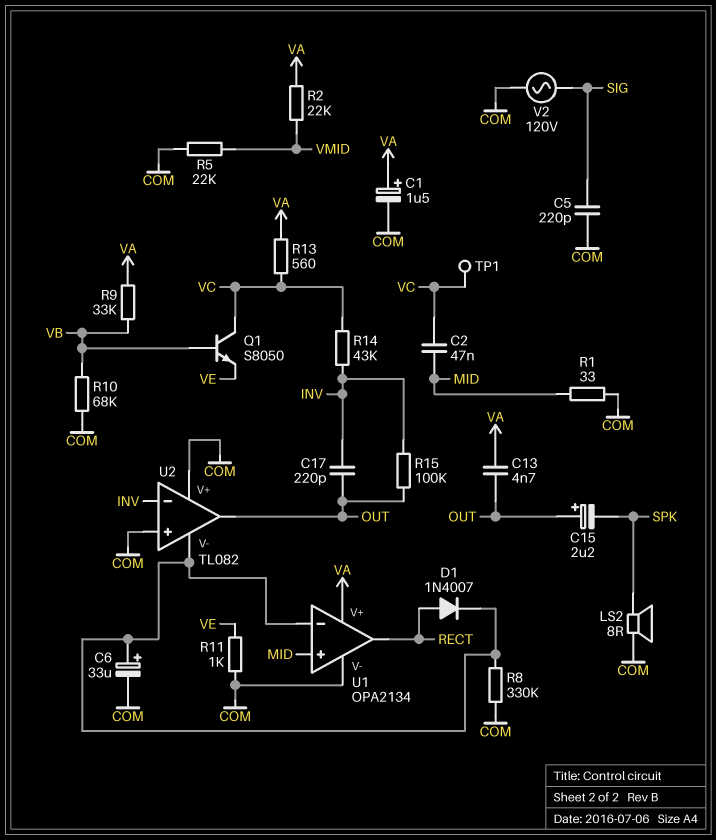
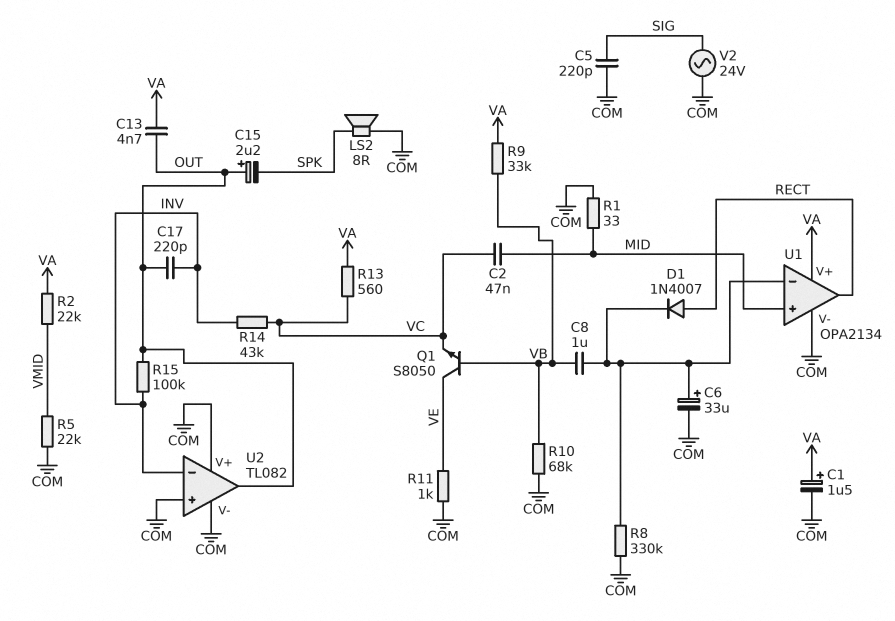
C8: none -> 1uF (U1/in-, VB)
Q1: NPN S8050 (B VB, C VC, E VE) -> NPN S8050 (B VB, C VE, E VC)
TP1: test point (VC) -> none
U2 pin V-: U1/in- -> COM
V2: AC 120V (COM, SIG) -> AC 24V (COM, SIG)

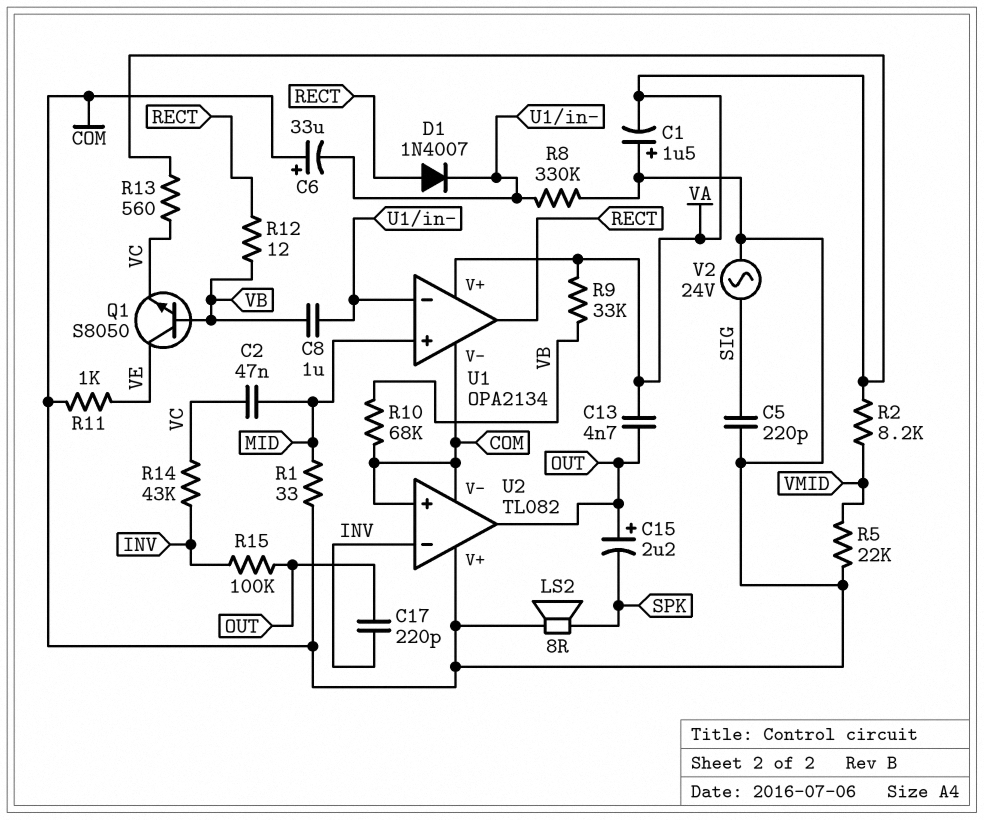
C1: 1.5uF (plus VA, minus COM) -> 1.5uF (plus COM, minus VA)
C6: 33uF (plus U1/in-, minus COM) -> 33uF (plus COM, minus U1/in-)
R2: 22k (VA, VMID) -> 8.2k (VA, VMID)
R12: none -> 12 (RECT, VB)

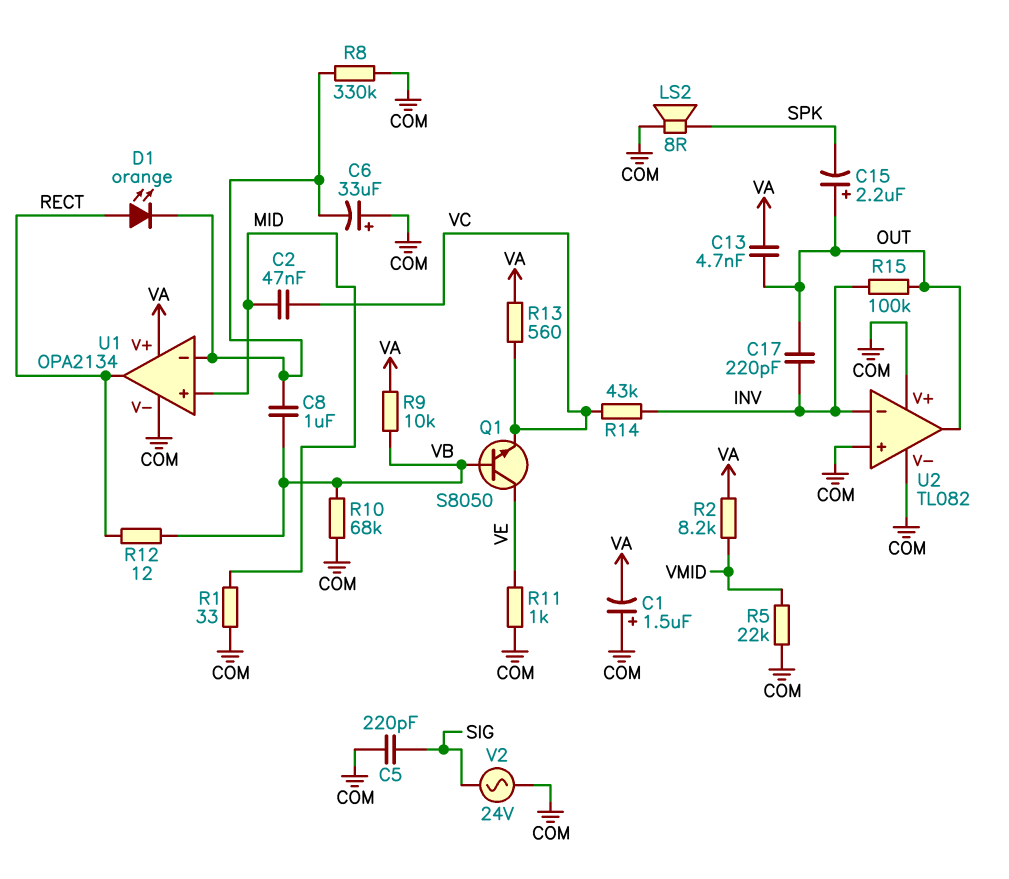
D1: diode 1N4007 (A RECT, K U1/in-) -> LED orange (A RECT, K U1/in-)
R9: 33k (VA, VB) -> 10k (VA, VB)

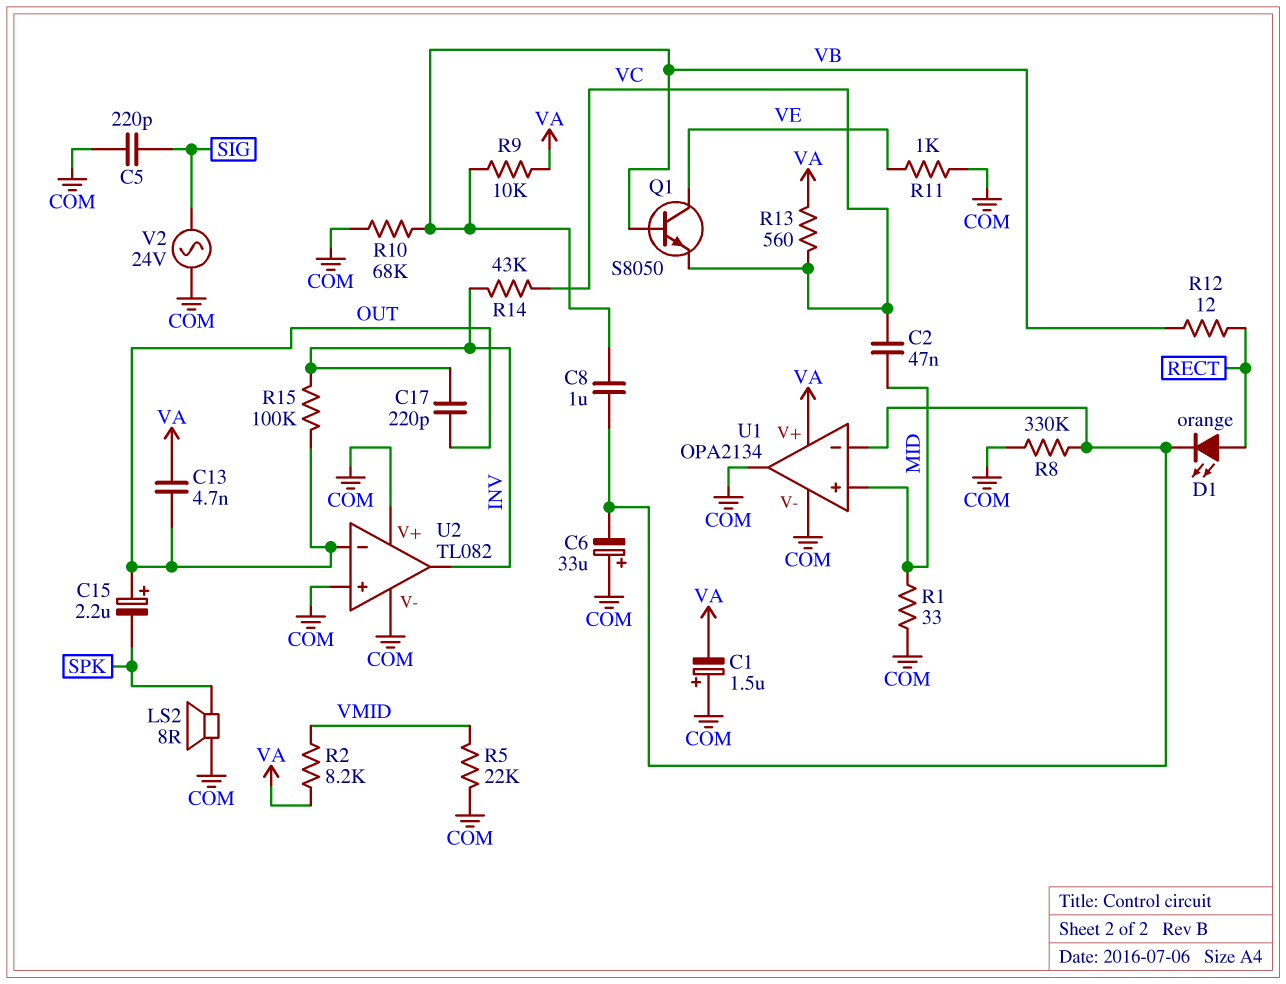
U1 pin out: RECT -> COM
U2 pin in-: INV -> OUT
U2 pin out: OUT -> INV

